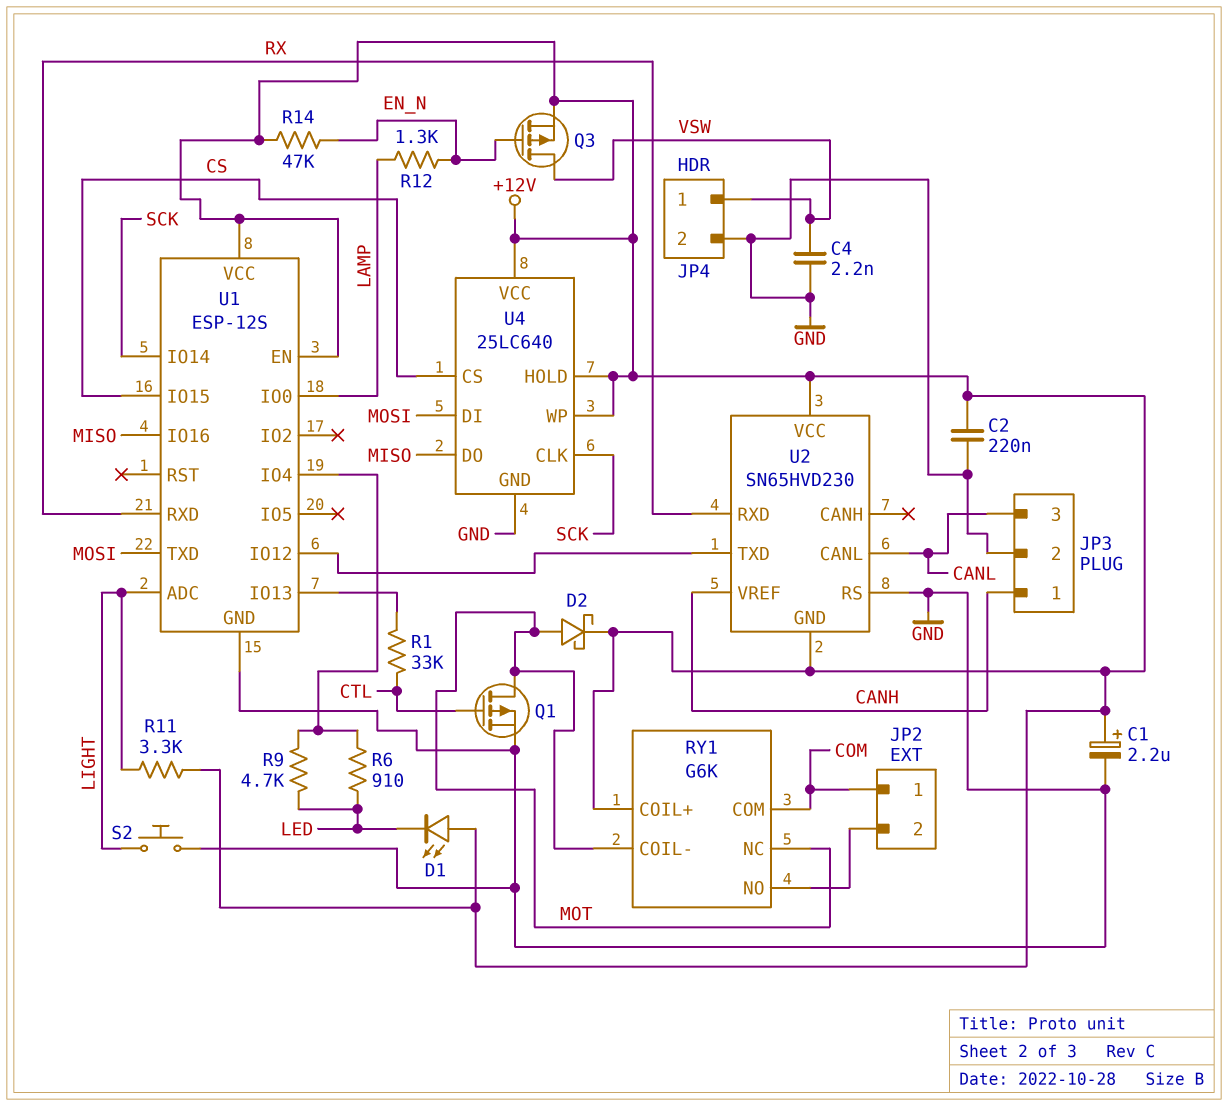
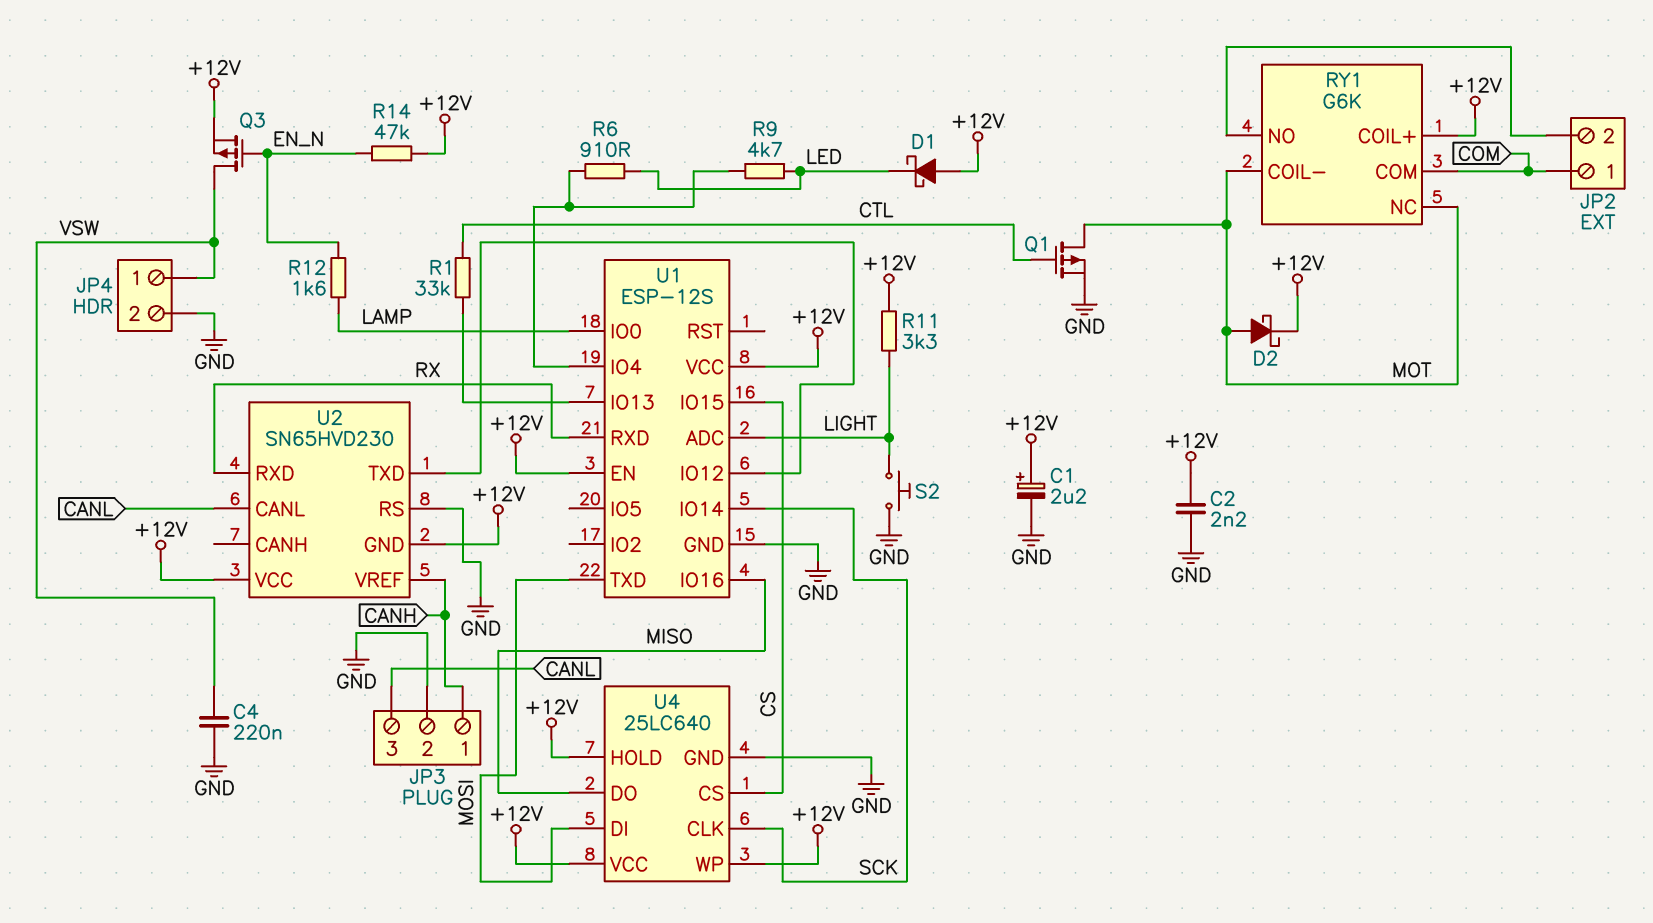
C2: 220nF (+12V, GND) -> 2.2nF (+12V, GND)
C4: 2.2nF (GND, VSW) -> 220nF (GND, VSW)
D1: LED (A +12V, K LED) -> schottky (A +12V, K LED)
R12: 1.3k (EN_N, LAMP) -> 1.6k (EN_N, LAMP)

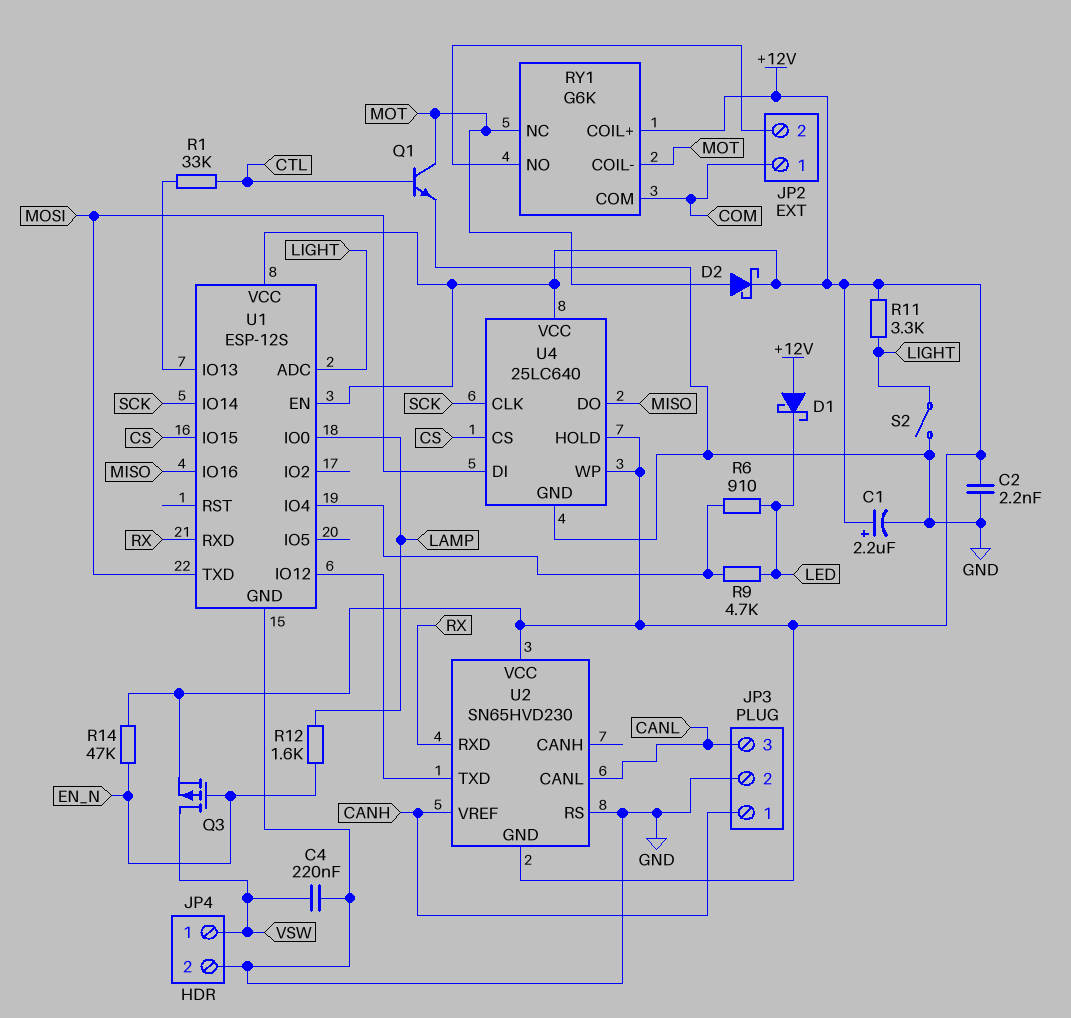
Q1: PMOS (G CTL, D MOT, S GND) -> NPN (B CTL, C MOT, E GND)
S2: button (GND, LIGHT) -> switch (GND, LIGHT)

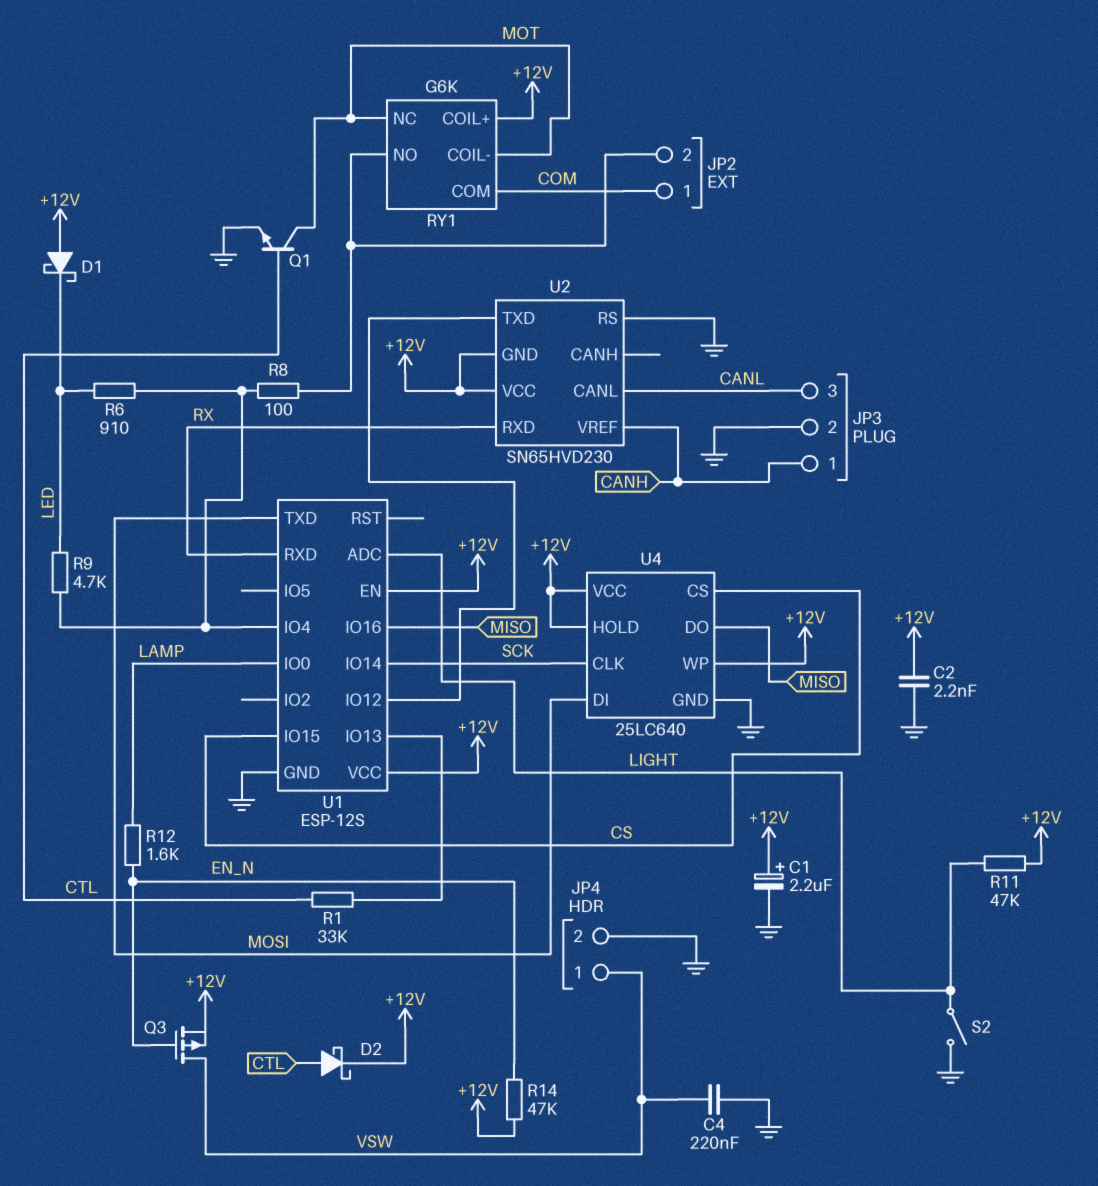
D2: schottky (A MOT, K +12V) -> schottky (A CTL, K +12V)
R8: none -> 100 (JP2/2, U1/IO4)
R11: 3.3k (+12V, LIGHT) -> 47k (+12V, LIGHT)

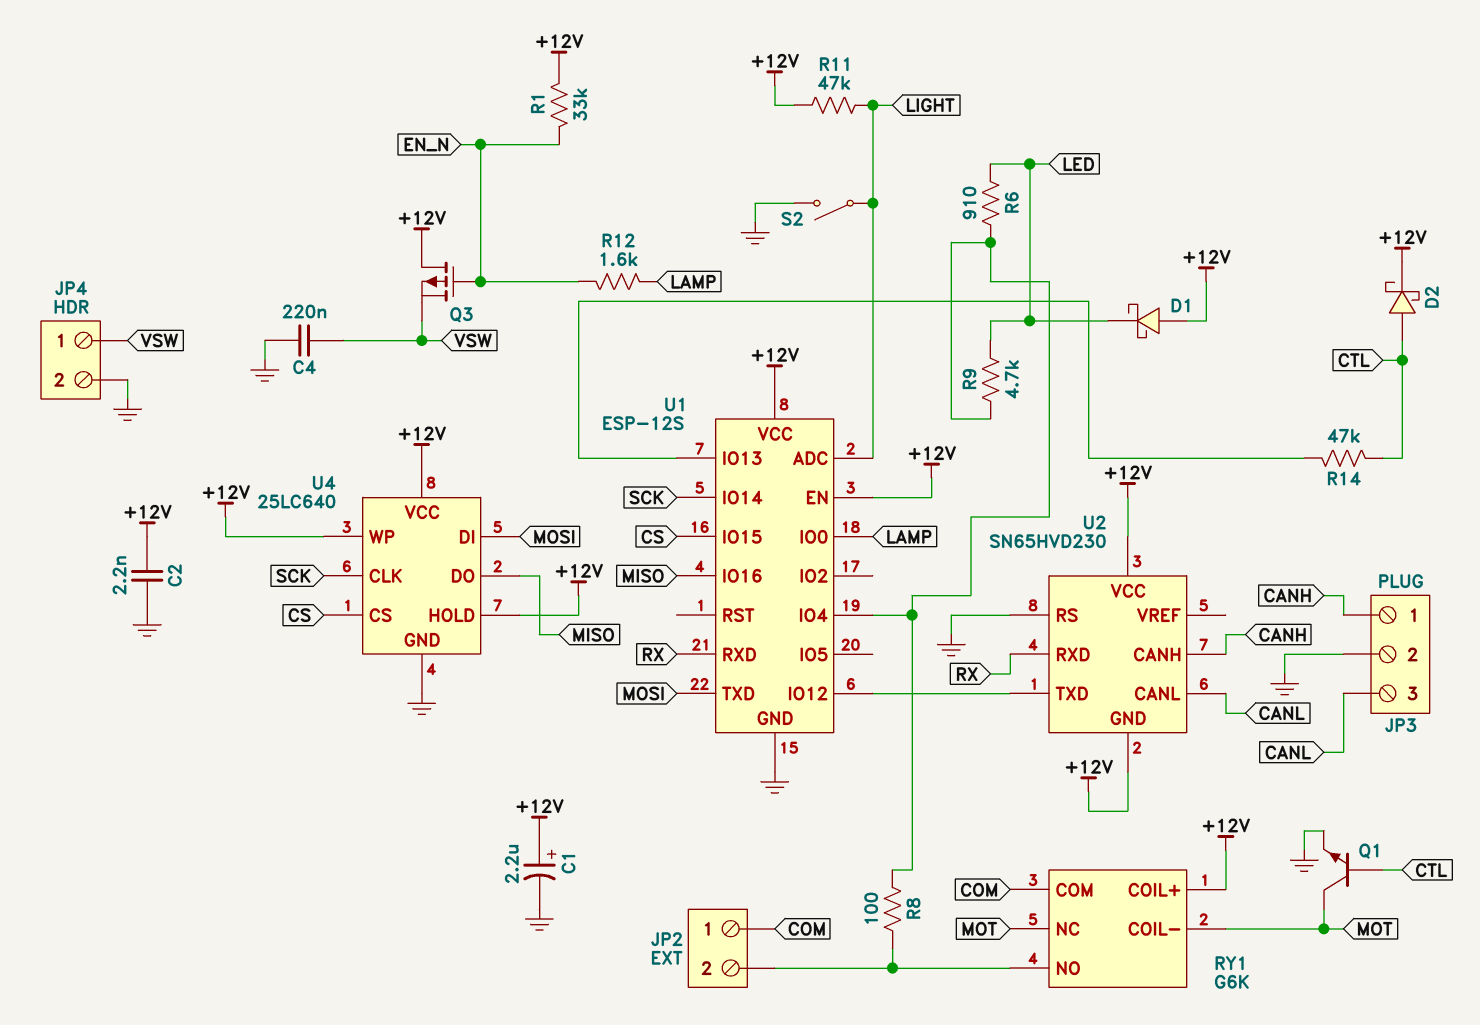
Q3: PMOS (G EN_N, D VSW, S +12V) -> PMOS (G EN_N, D +12V, S VSW)
R1: 33k (CTL, U1/IO13) -> 33k (+12V, EN_N)
R14: 47k (+12V, EN_N) -> 47k (CTL, U1/IO13)
U2 pin CANH: none -> CANH
U2 pin VREF: CANH -> none

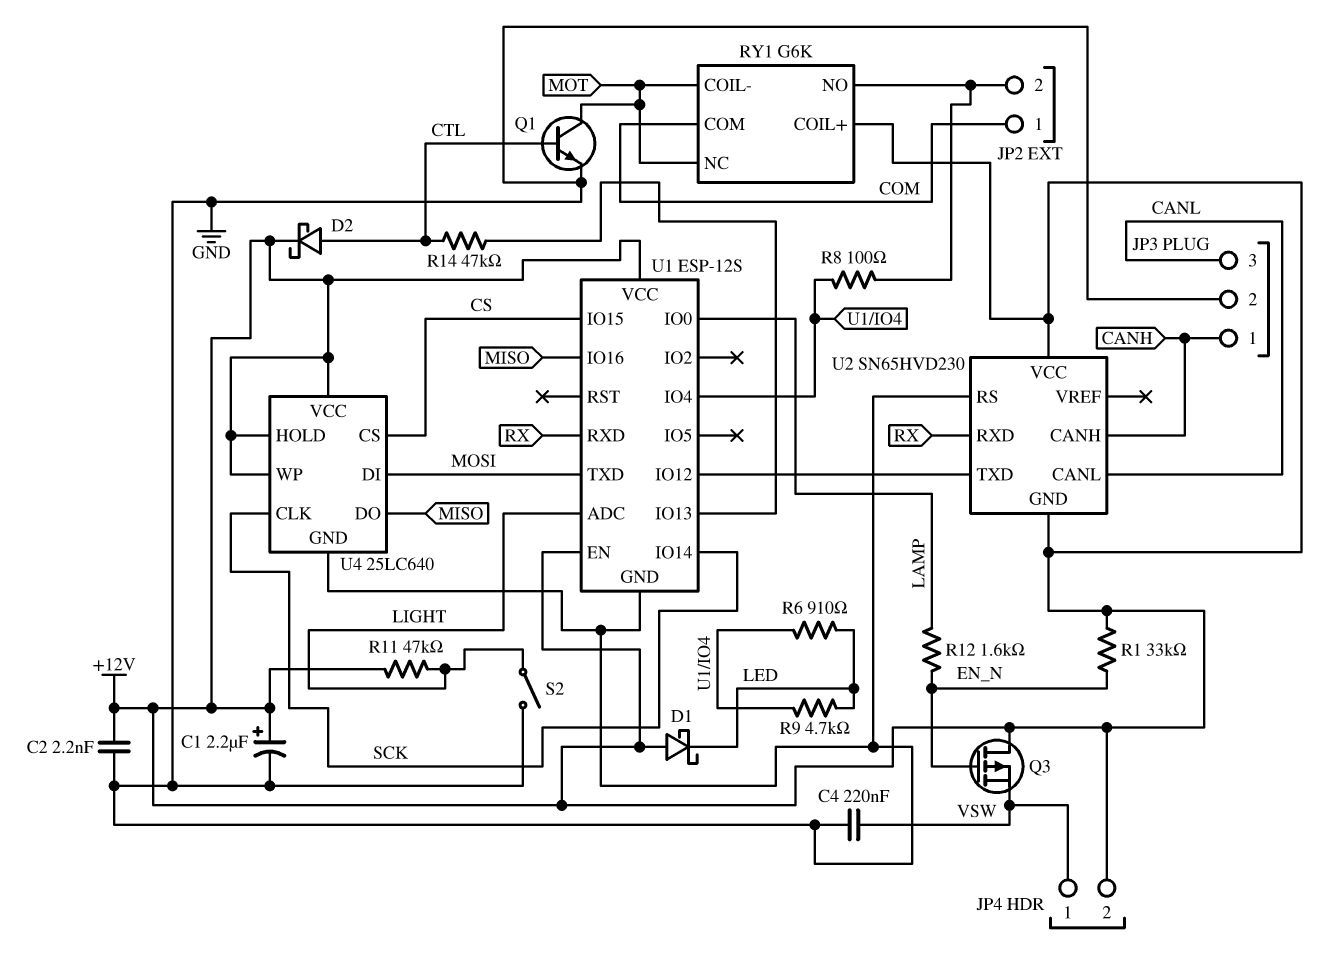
JP4 pin 2: GND -> +12V

